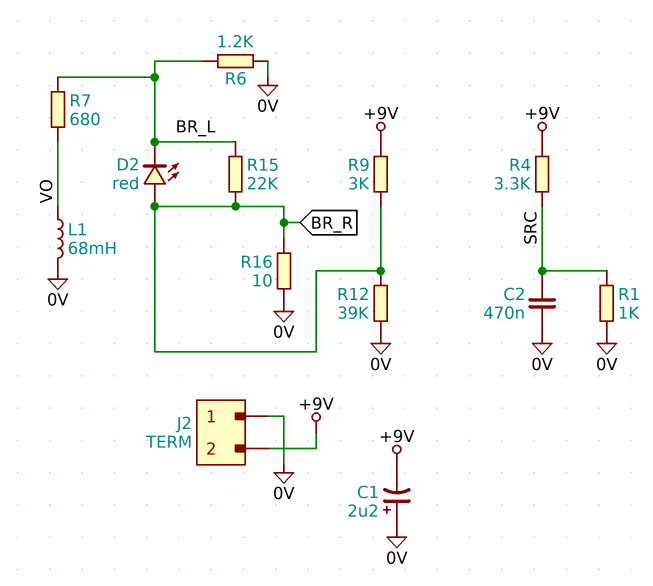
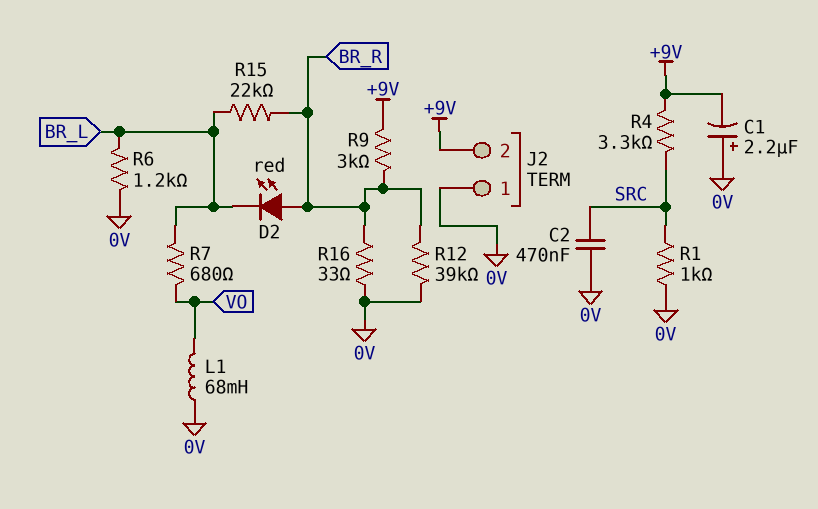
R16: 10 (0V, BR_R) -> 33 (0V, BR_R)

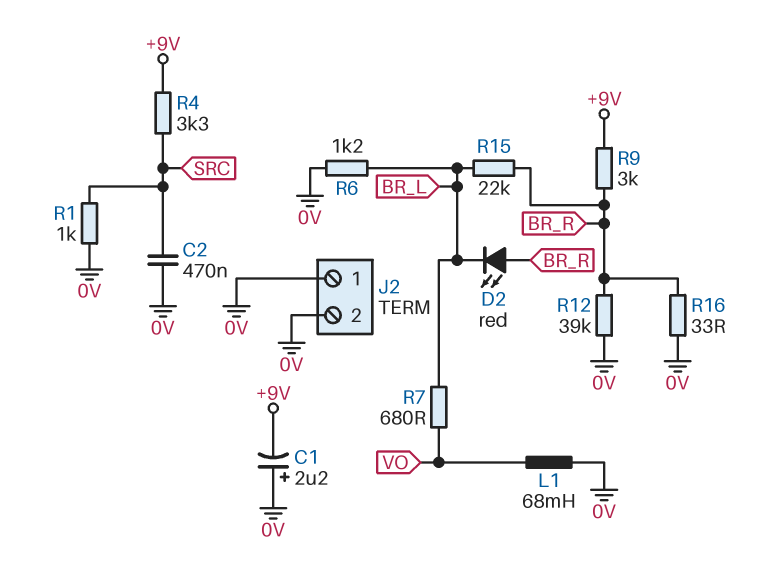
J2 pin 2: +9V -> 0V

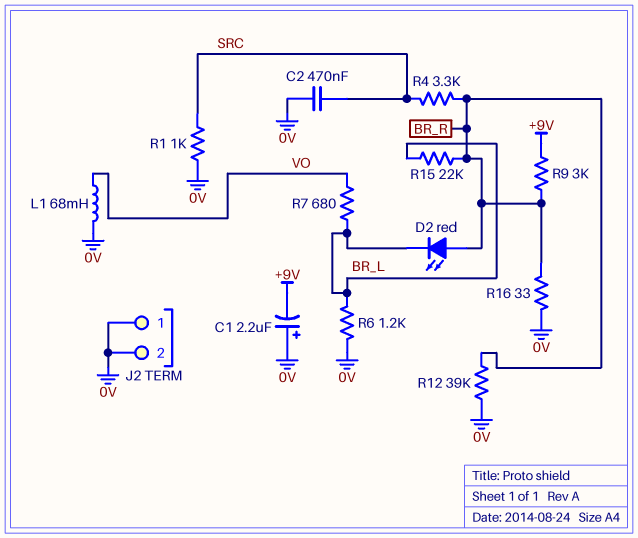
R4: 3.3k (+9V, SRC) -> 3.3k (BR_R, SRC)

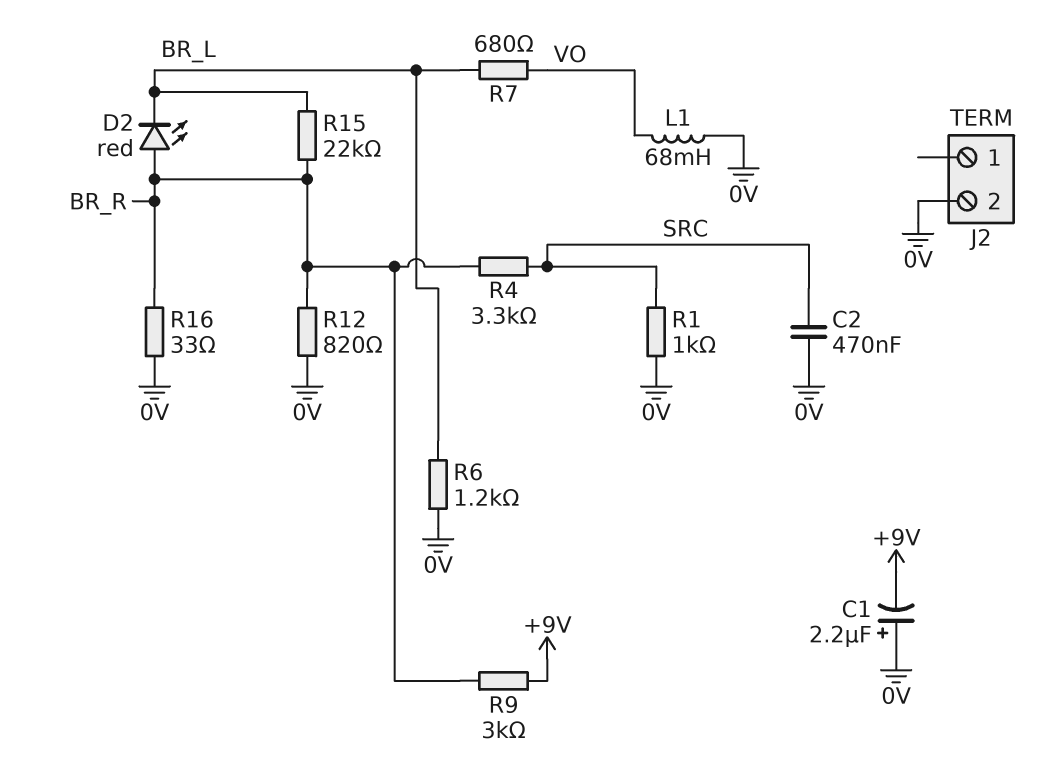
J2 pin 1: 0V -> none
R12: 39k (0V, BR_R) -> 820 (0V, BR_R)

